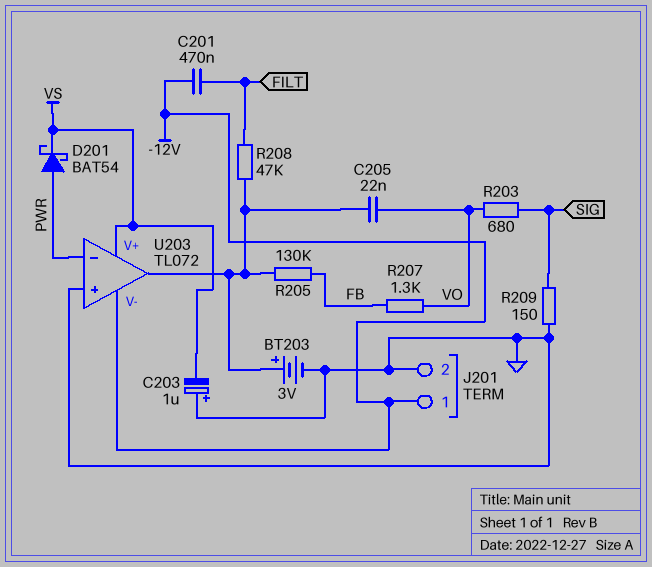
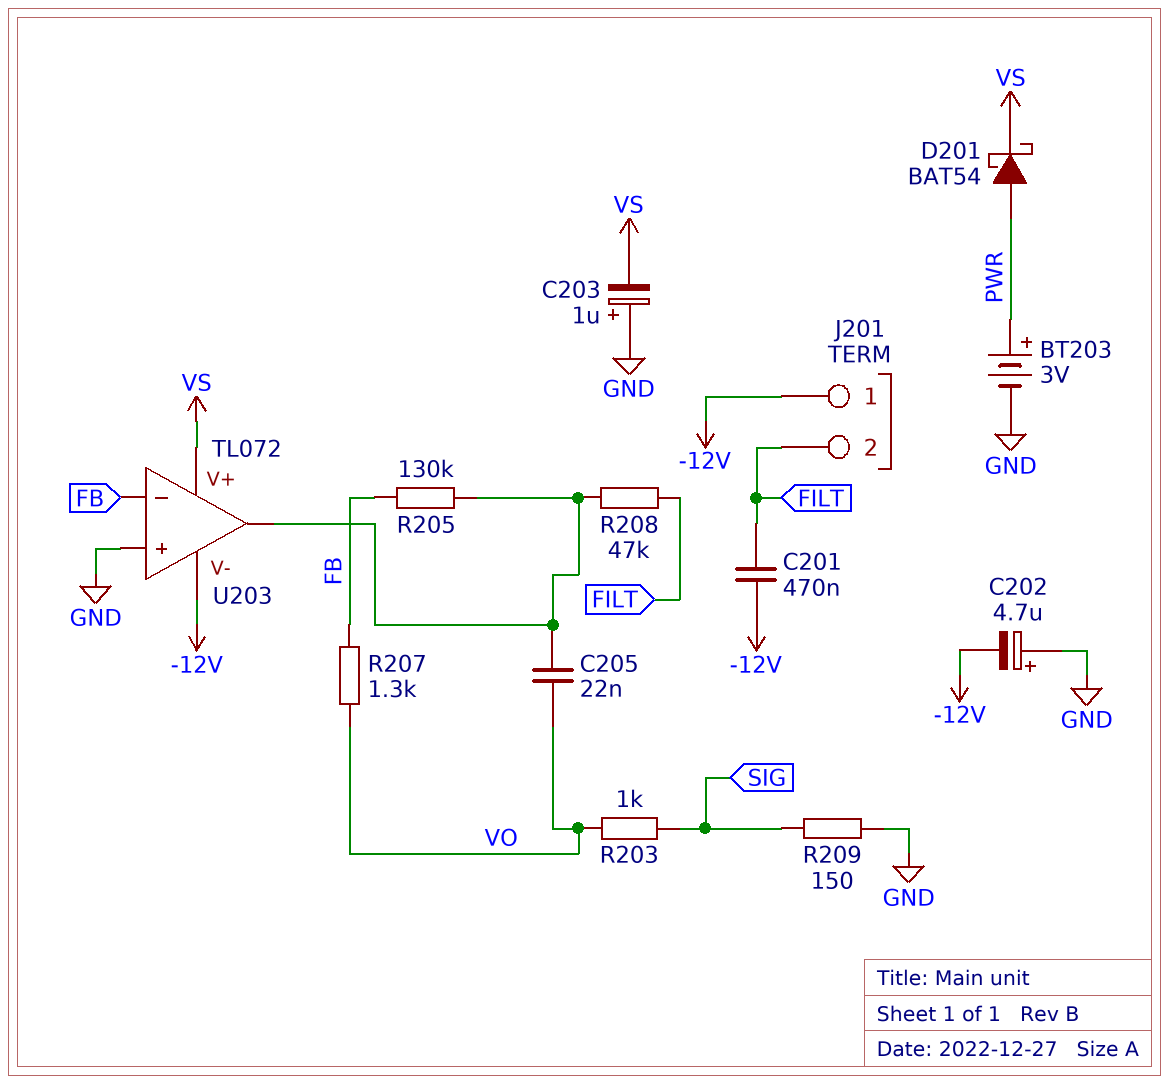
BT203: 3V (plus U203/out, minus GND) -> 3V (plus PWR, minus GND)
C202: none -> 4.7uF (plus GND, minus -12V)
J201 pin 2: GND -> FILT
R203: 680 (SIG, VO) -> 1k (SIG, VO)
U203 pin in-: PWR -> FB

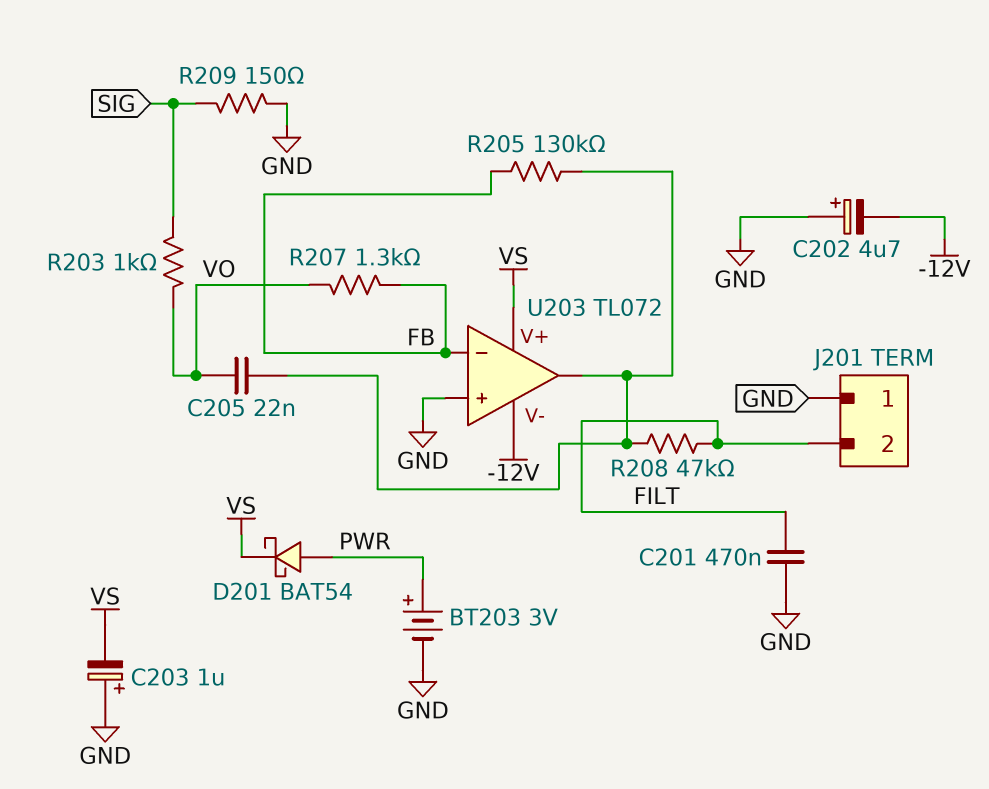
C201: 470nF (-12V, FILT) -> 470nF (FILT, GND)
J201 pin 1: -12V -> GND

